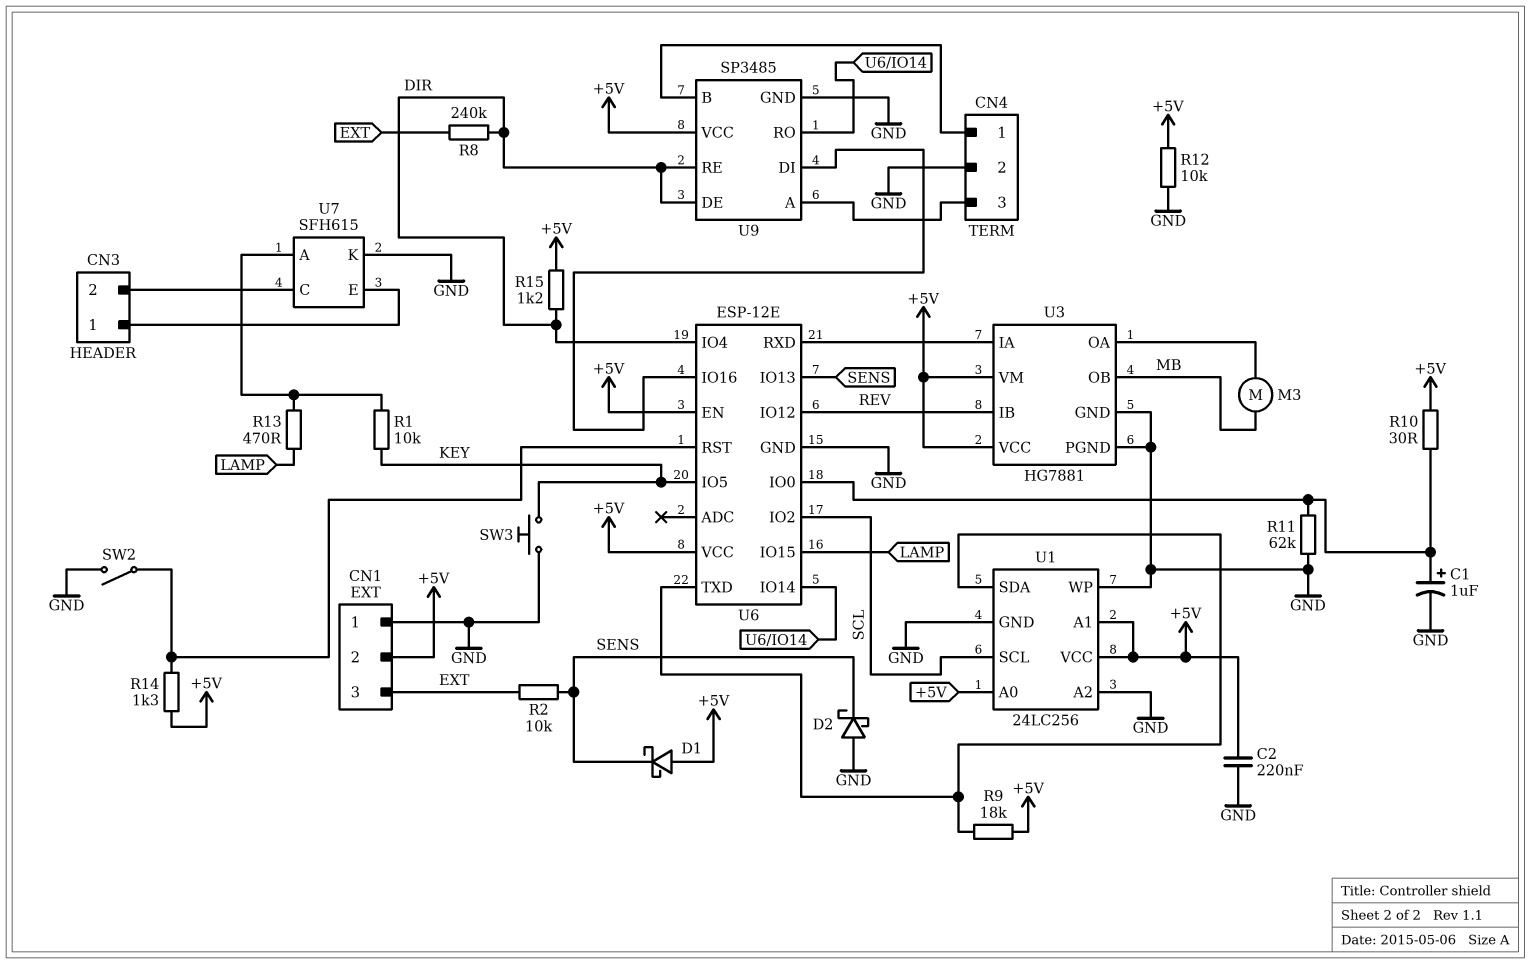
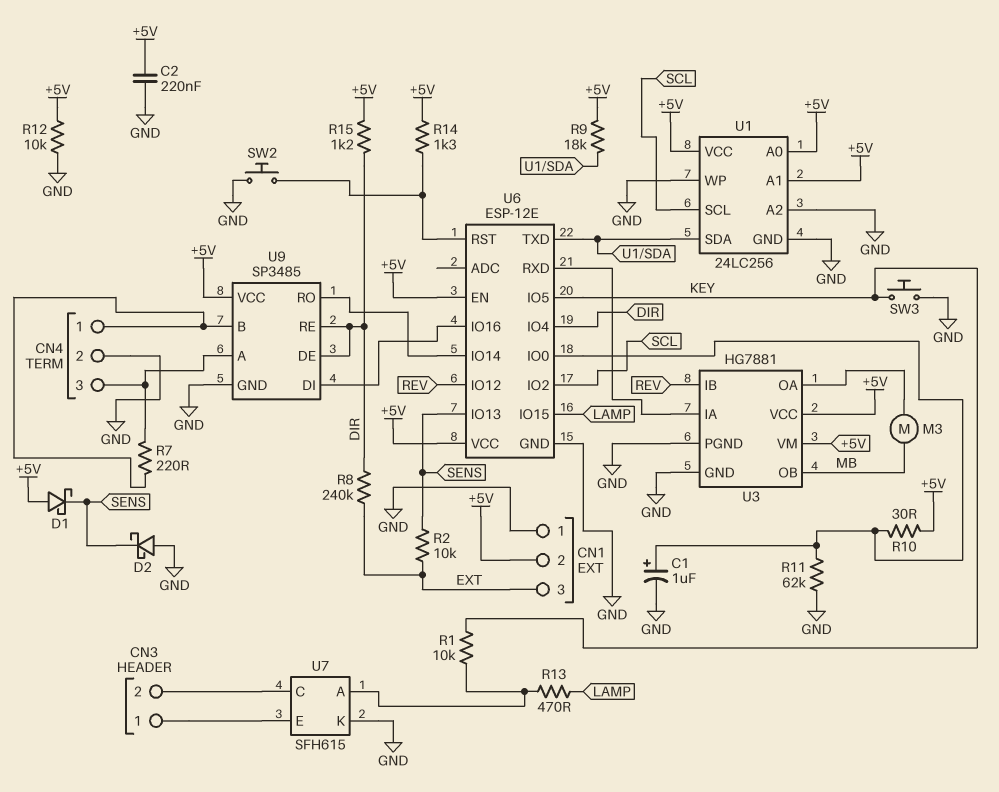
R7: none -> 220 (CN4/1, CN4/3)
SW2: switch (GND, U6/RST) -> button (GND, U6/RST)

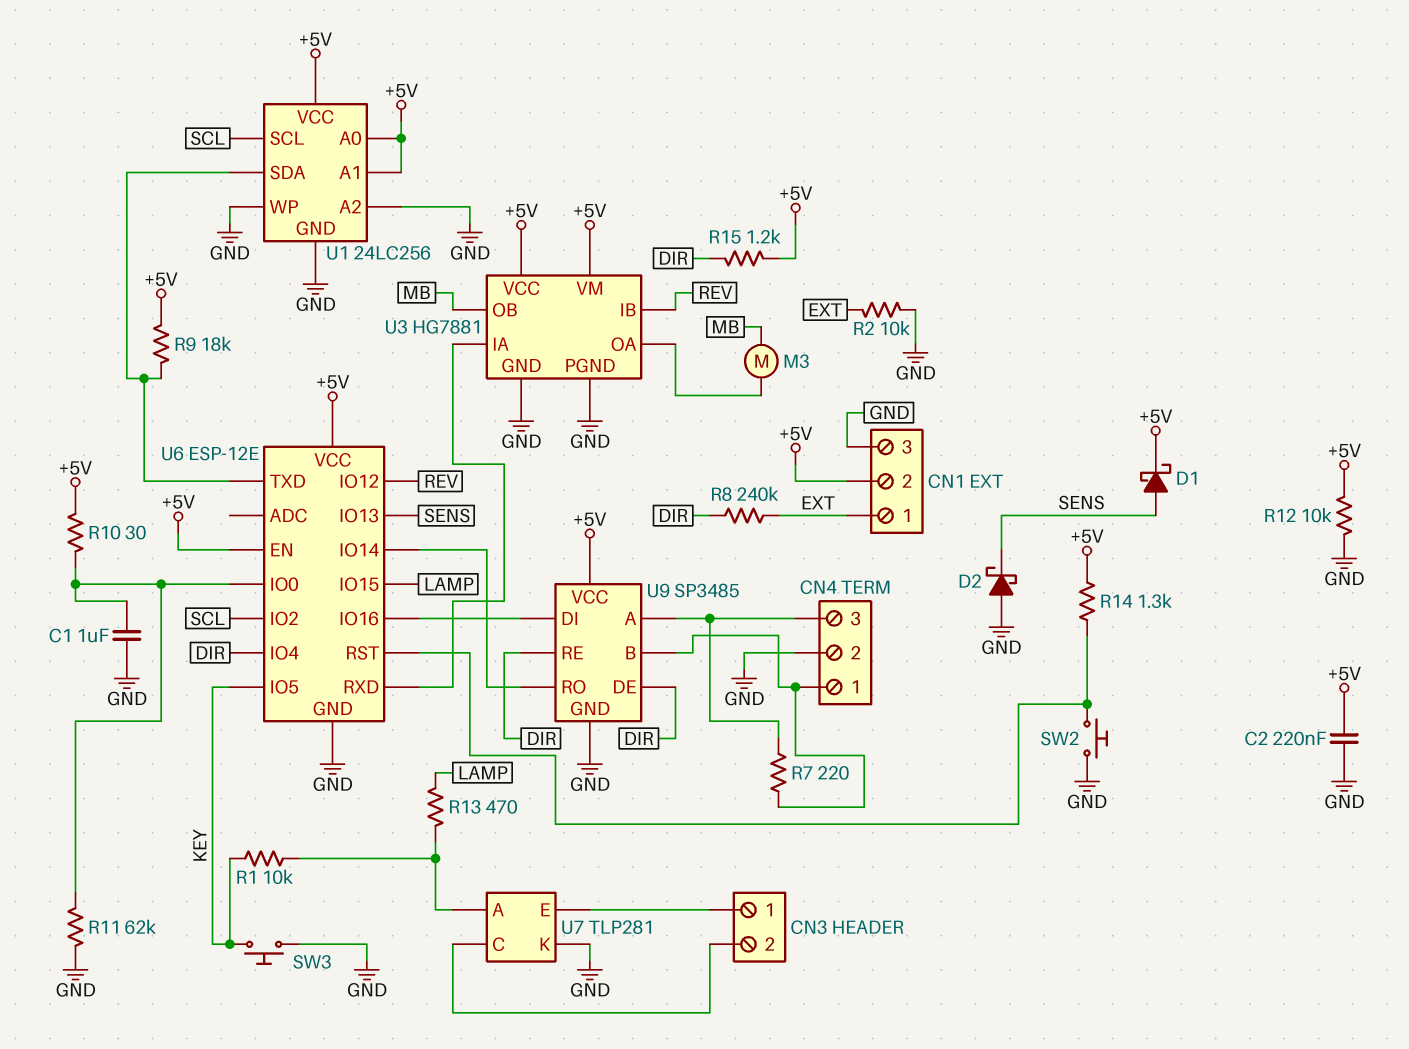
C1: 1uF (plus U6/IO0, minus GND) -> 1uF (GND, U6/IO0)
CN1 pin 1: GND -> EXT
CN1 pin 3: EXT -> GND
D1: schottky (A +5V, K SENS) -> schottky (A SENS, K +5V)
R2: 10k (EXT, SENS) -> 10k (EXT, GND)
U7: SFH615 -> TLP281

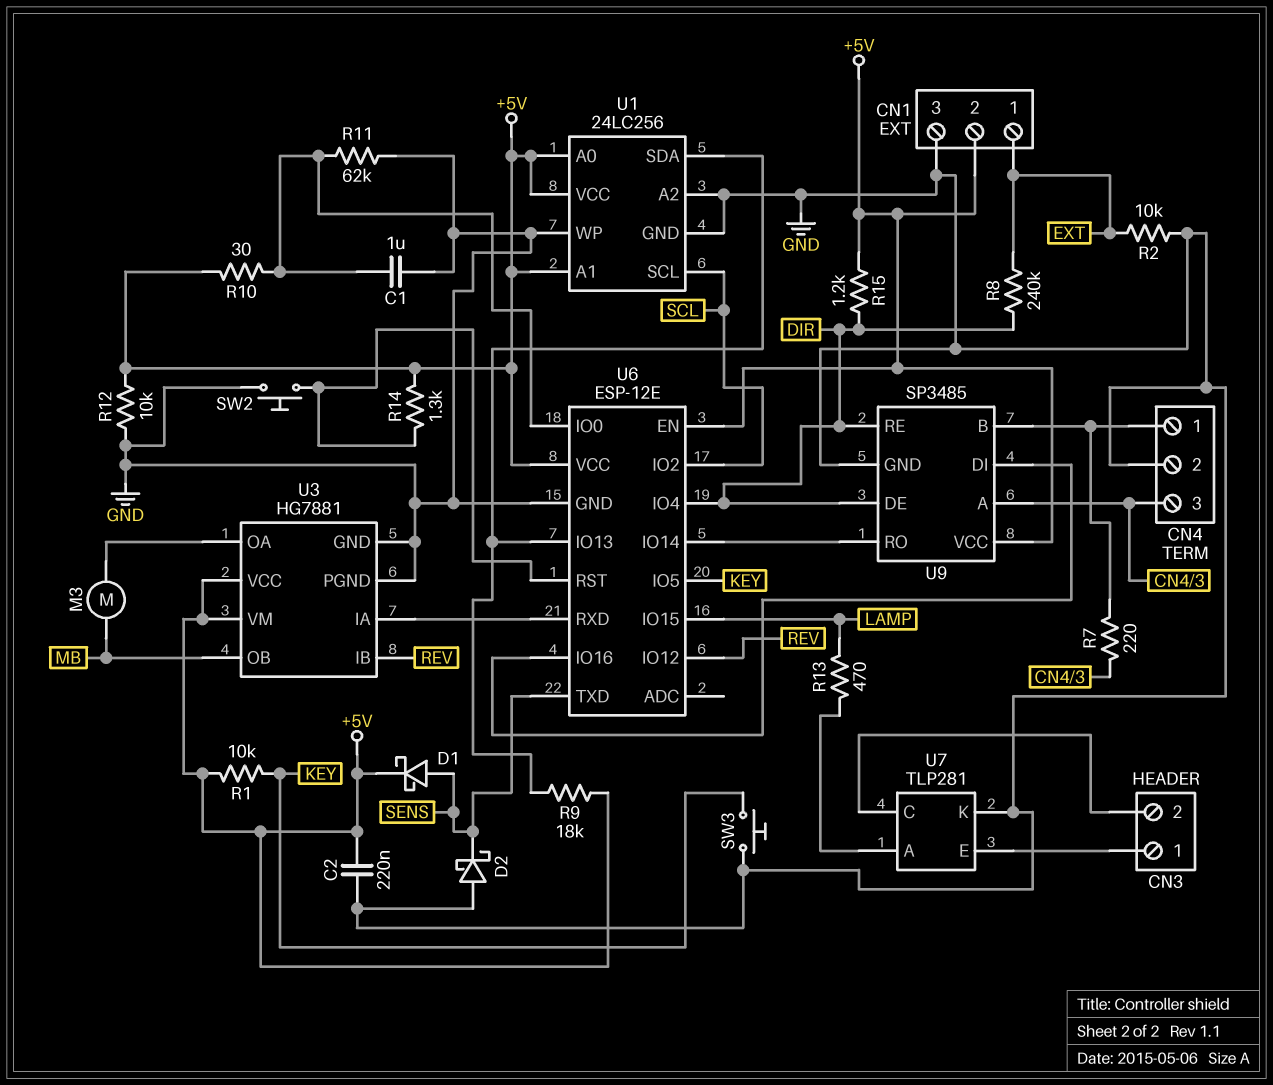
R1: 10k (KEY, U7/A) -> 10k (+5V, KEY)
U6 pin IO13: SENS -> U1/SDA
U6 pin TXD: U1/SDA -> SENS

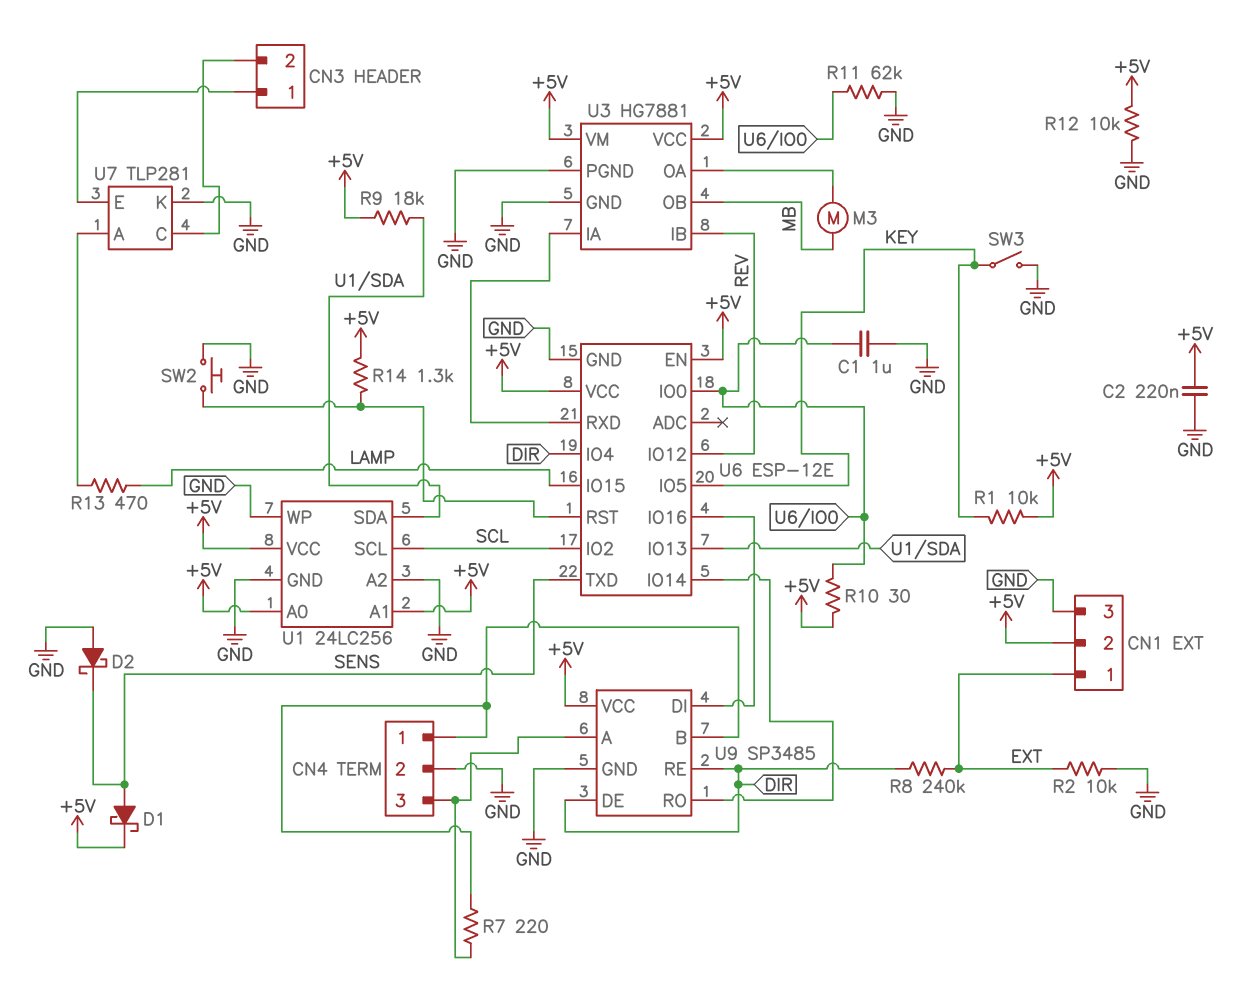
R15: 1.2k (+5V, DIR) -> none
SW3: button (GND, KEY) -> switch (GND, KEY)

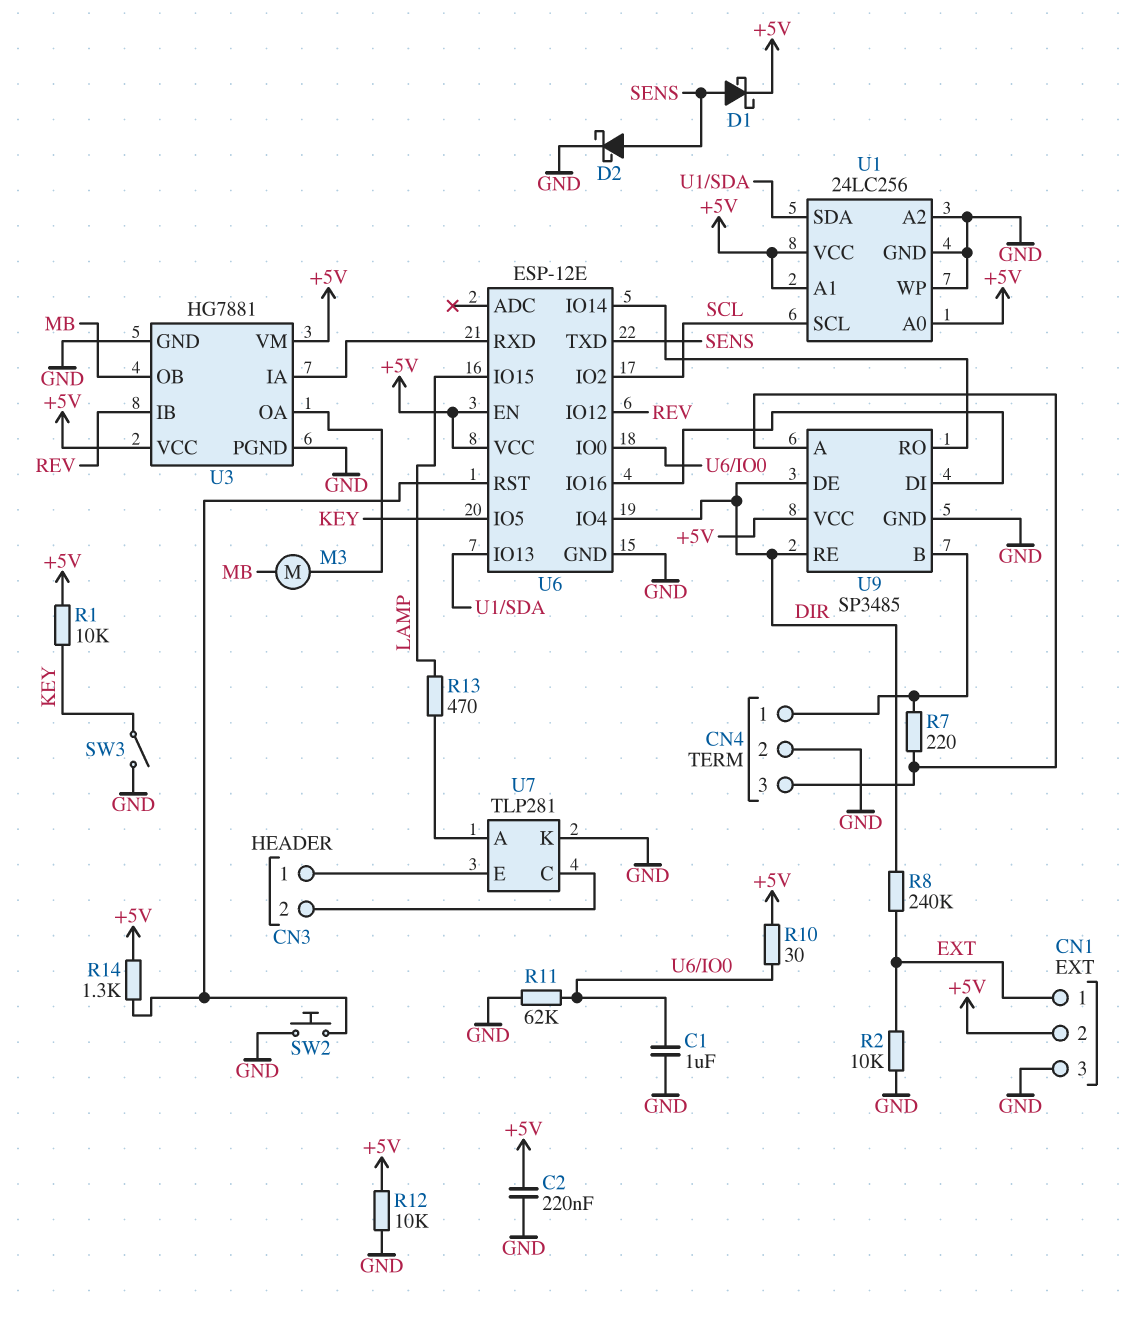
D2: schottky (A GND, K SENS) -> schottky (A SENS, K GND)
R9: 18k (+5V, U1/SDA) -> none

